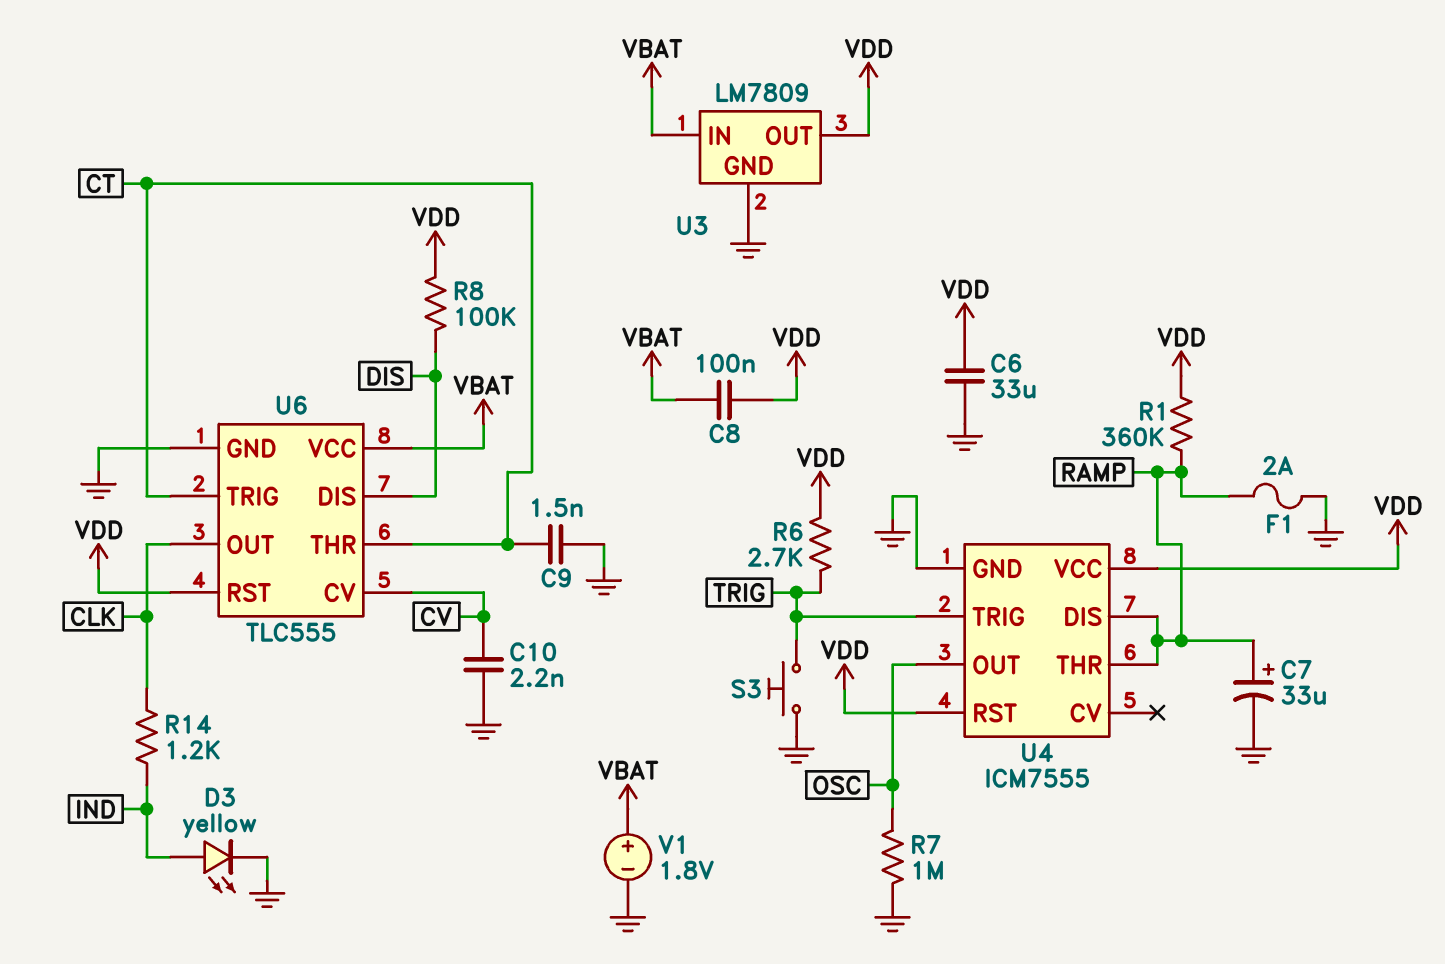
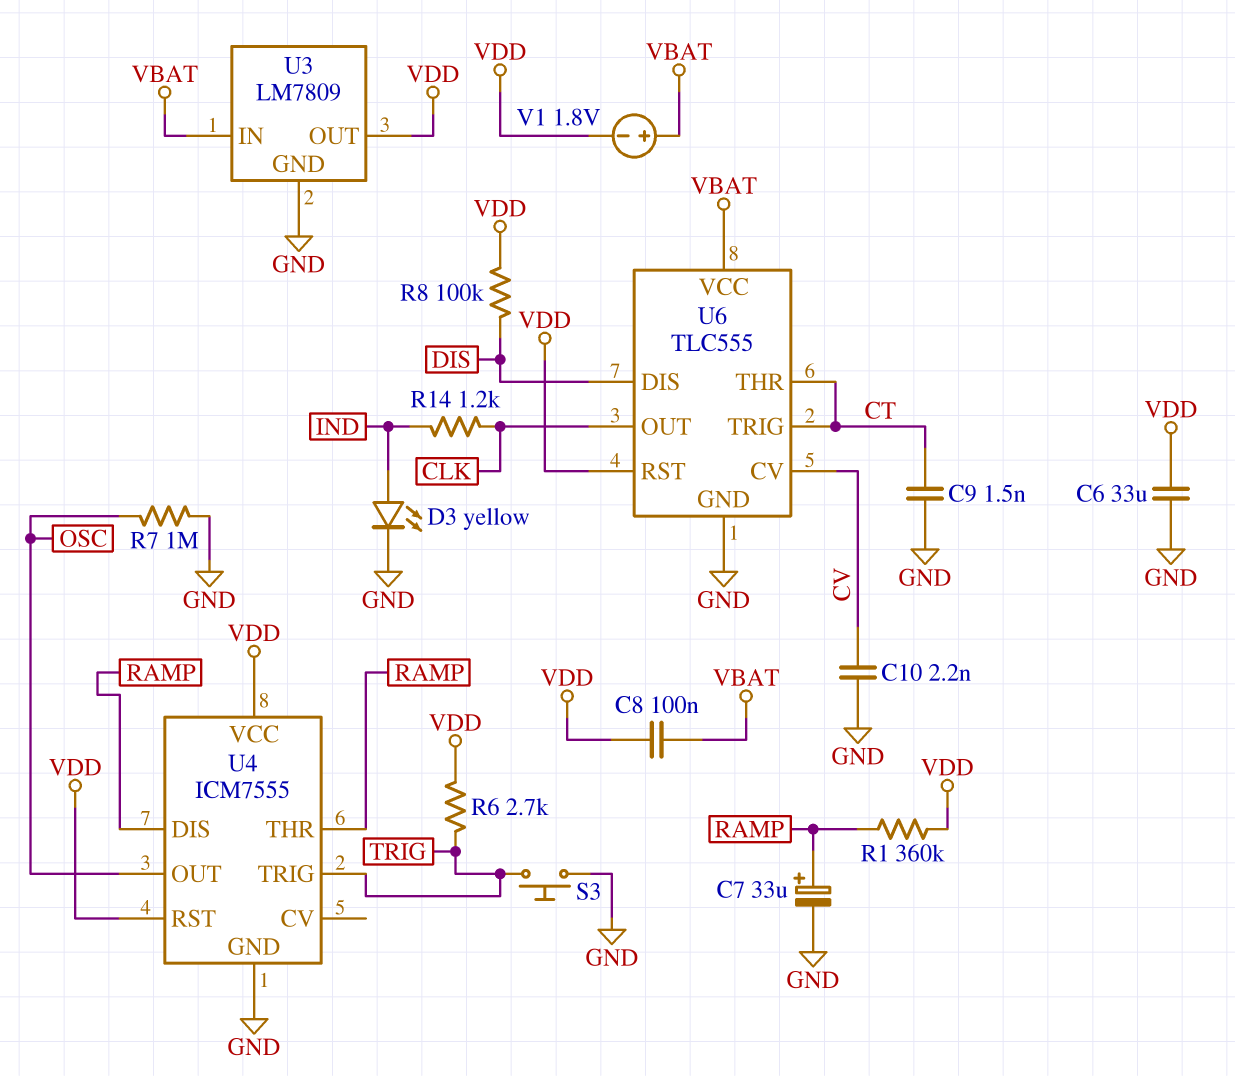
F1: 2A (GND, RAMP) -> none
V1: 1.8V (plus VBAT, minus GND) -> 1.8V (plus VBAT, minus VDD)

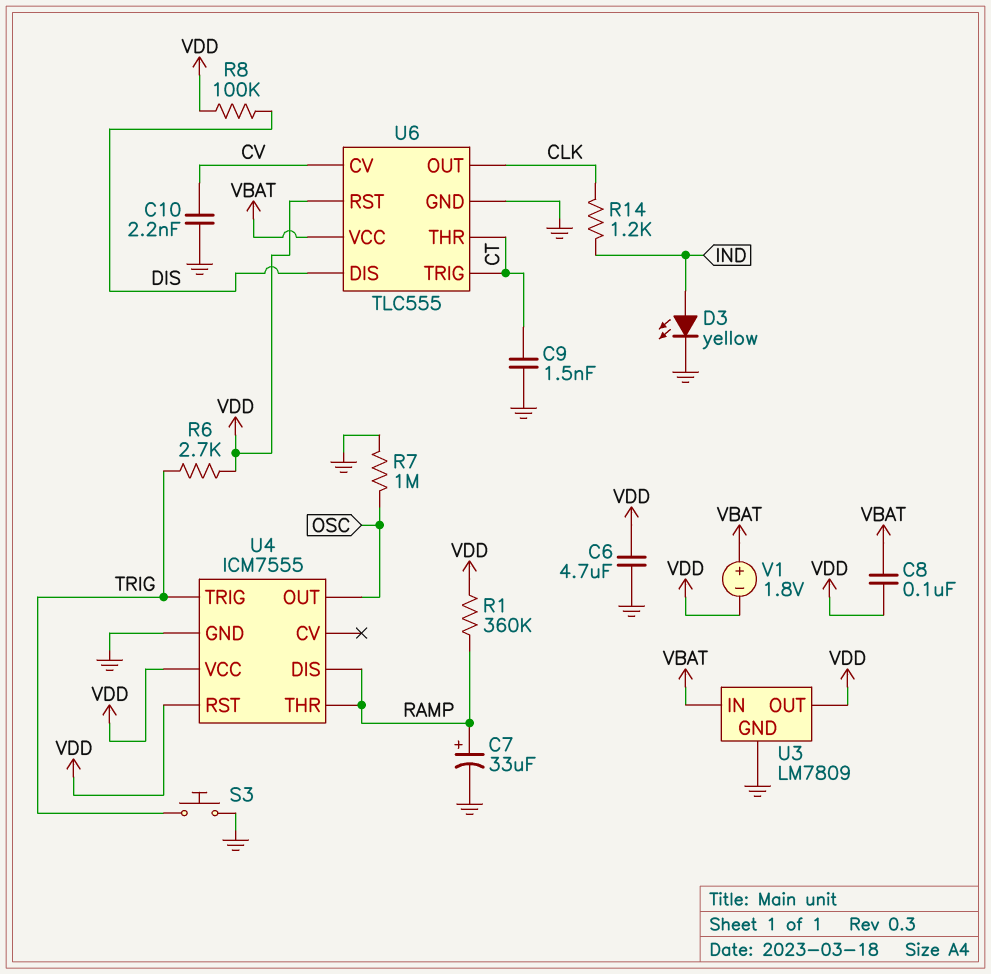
C6: 33uF (GND, VDD) -> 4.7uF (GND, VDD)

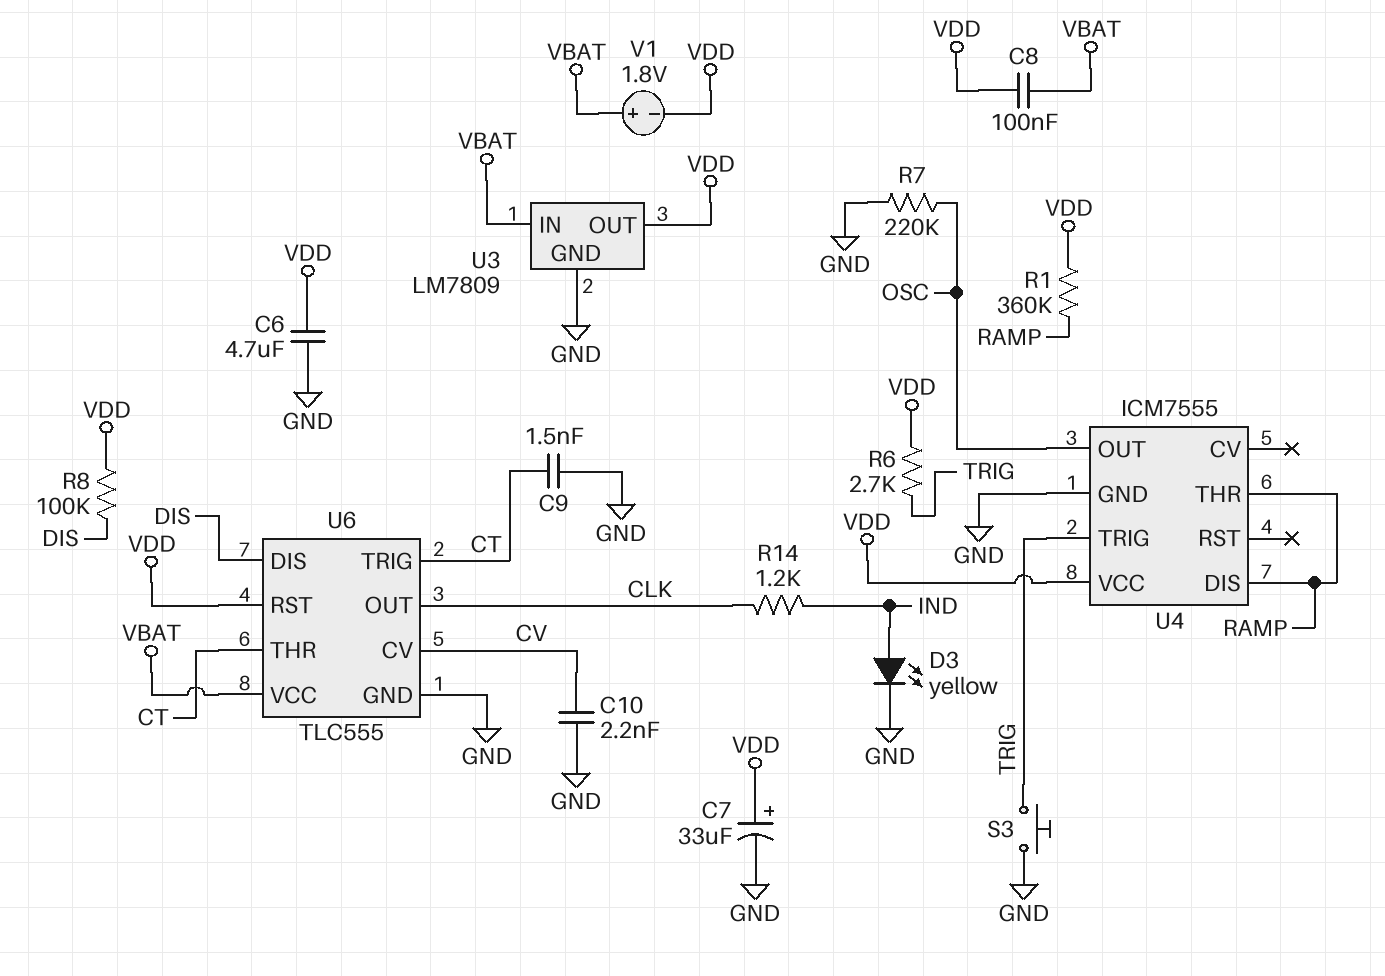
C7: 33uF (plus RAMP, minus GND) -> 33uF (plus VDD, minus GND)
R7: 1M (GND, OSC) -> 220k (GND, OSC)
U4 pin RST: VDD -> none

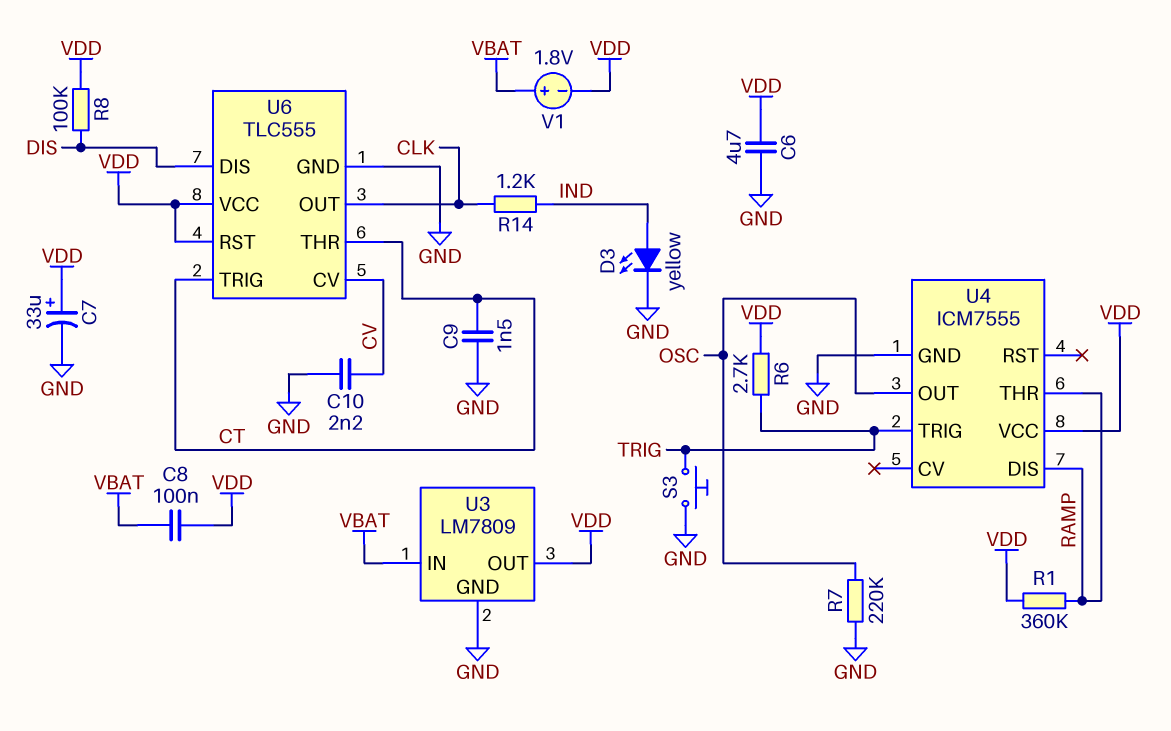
U6 pin VCC: VBAT -> VDD

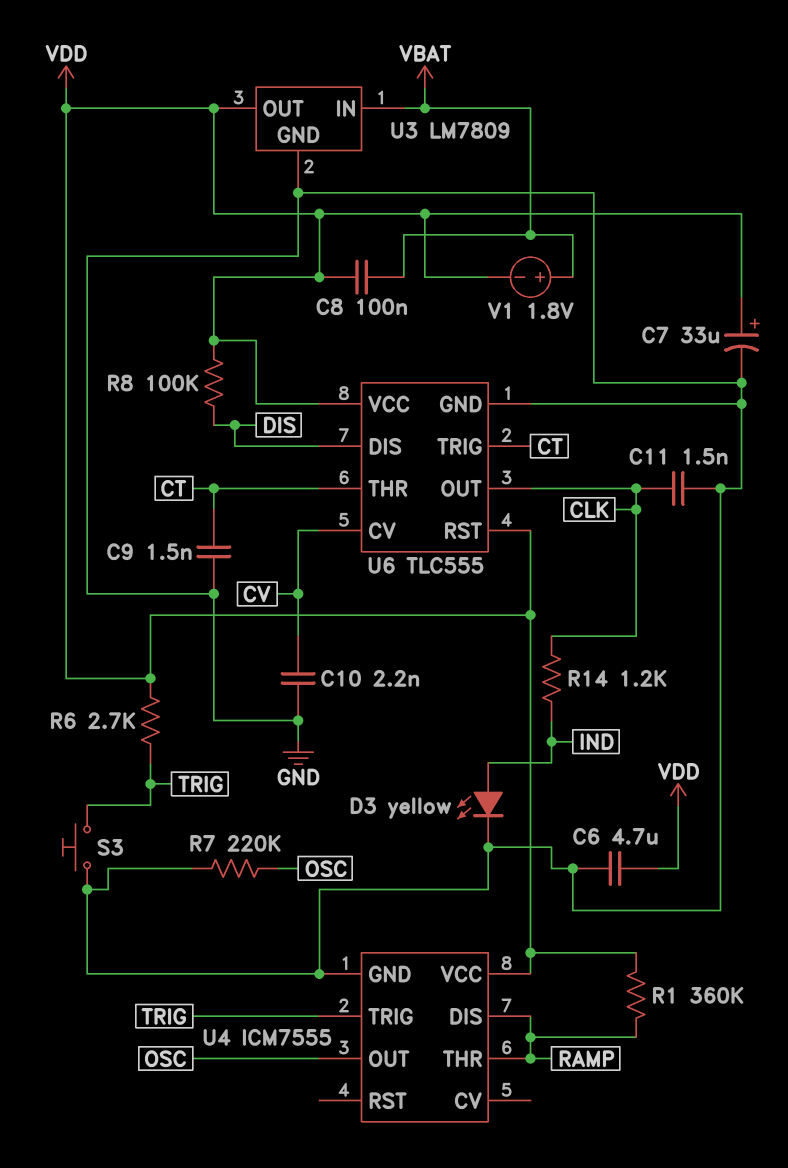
C11: none -> 1.5nF (CLK, GND)

